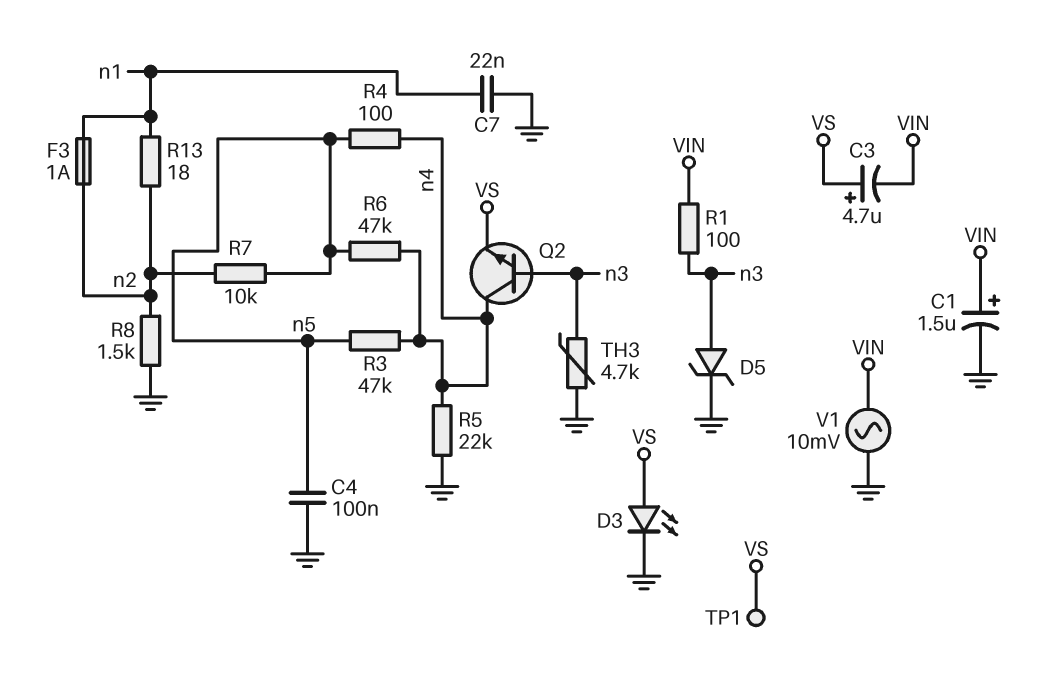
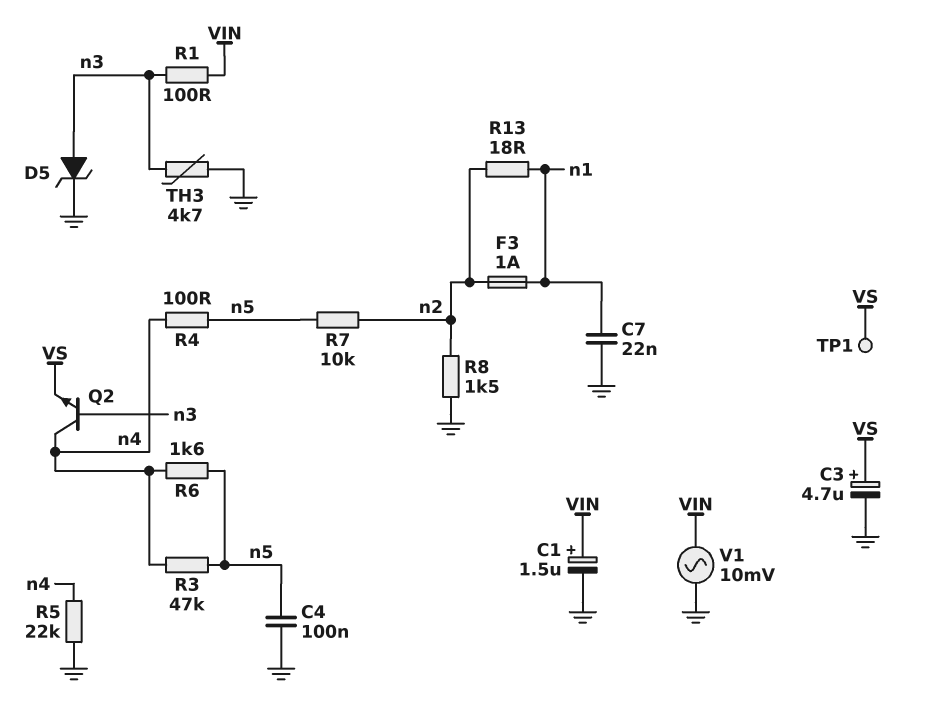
C3: 4.7uF (plus VS, minus VIN) -> 4.7uF (plus VS, minus GND)
D3: LED (A VS, K GND) -> none
R6: 47k (n4, n5) -> 1.6k (n4, n5)

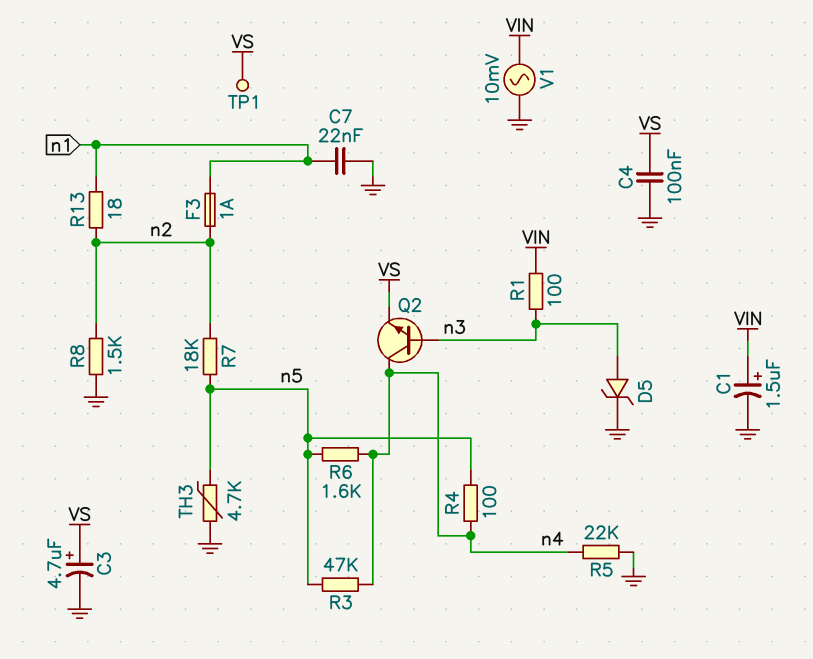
C4: 100nF (GND, n5) -> 100nF (GND, VS)
R7: 10k (n2, n5) -> 18k (n2, n5)
TH3: 4.7k (GND, n3) -> 4.7k (GND, n5)

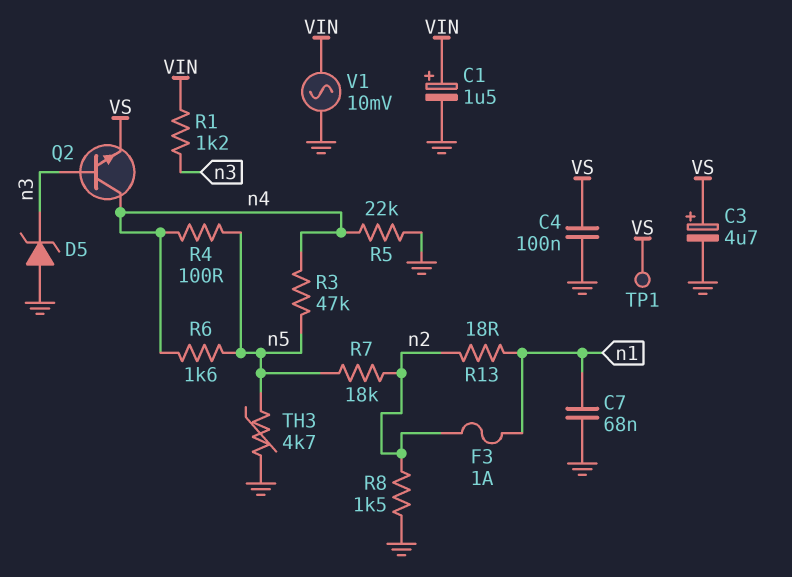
C7: 22nF (GND, n1) -> 68nF (GND, n1)
D5: zener (A n3, K GND) -> zener (A GND, K n3)
R1: 100 (VIN, n3) -> 1.2k (VIN, n3)

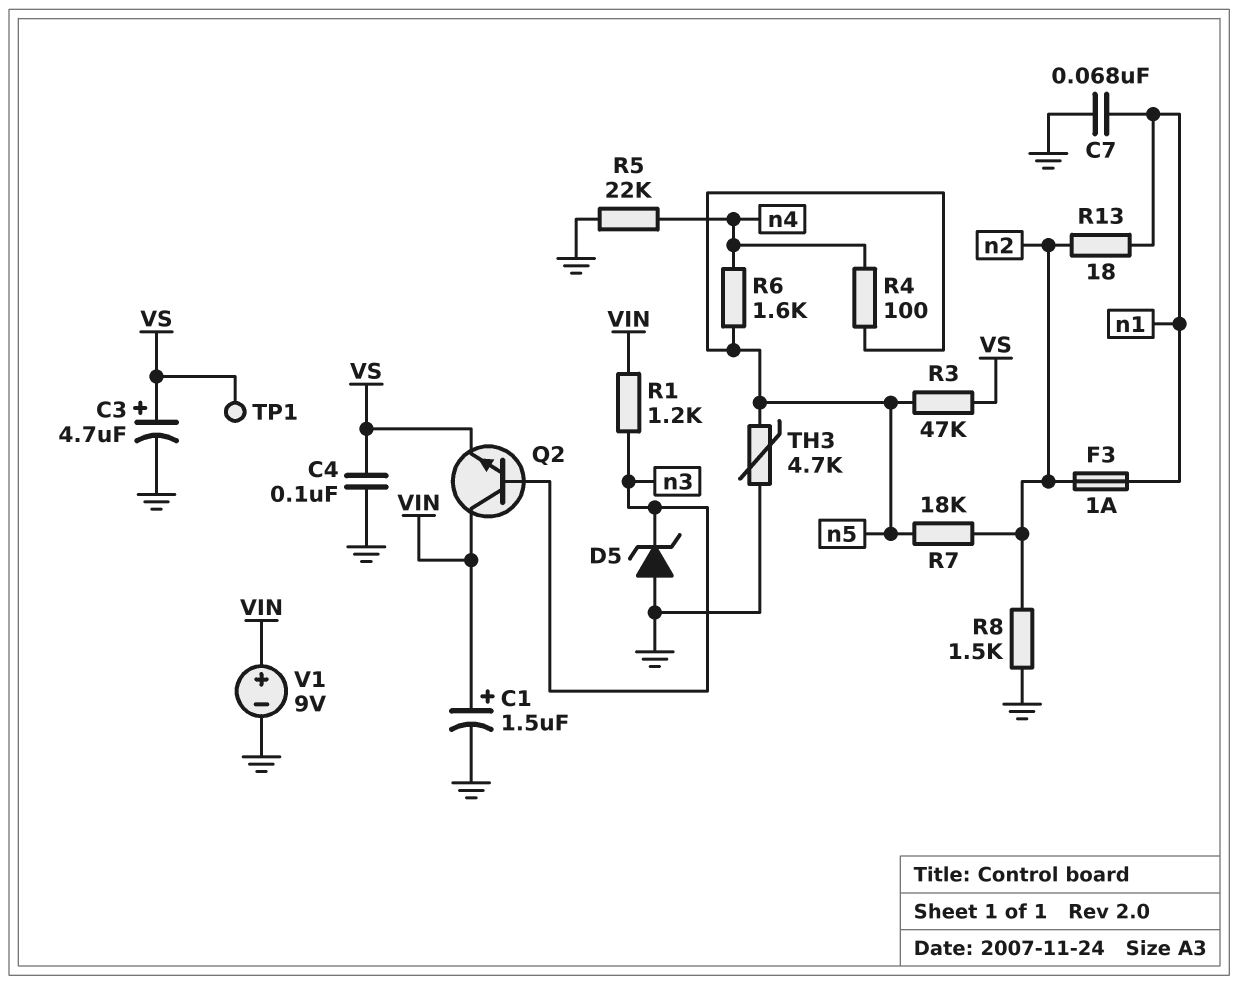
Q2: NPN (B n3, C n4, E VS) -> NPN (B n3, C VIN, E VS)
R3: 47k (n4, n5) -> 47k (VS, n5)
V1: AC 10mV (GND, VIN) -> 9V (plus VIN, minus GND)

